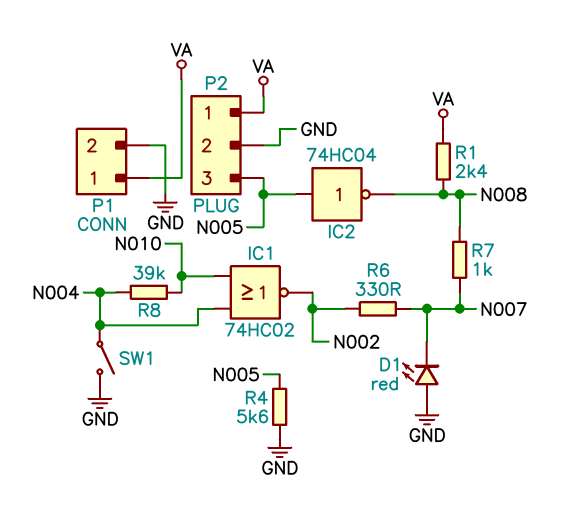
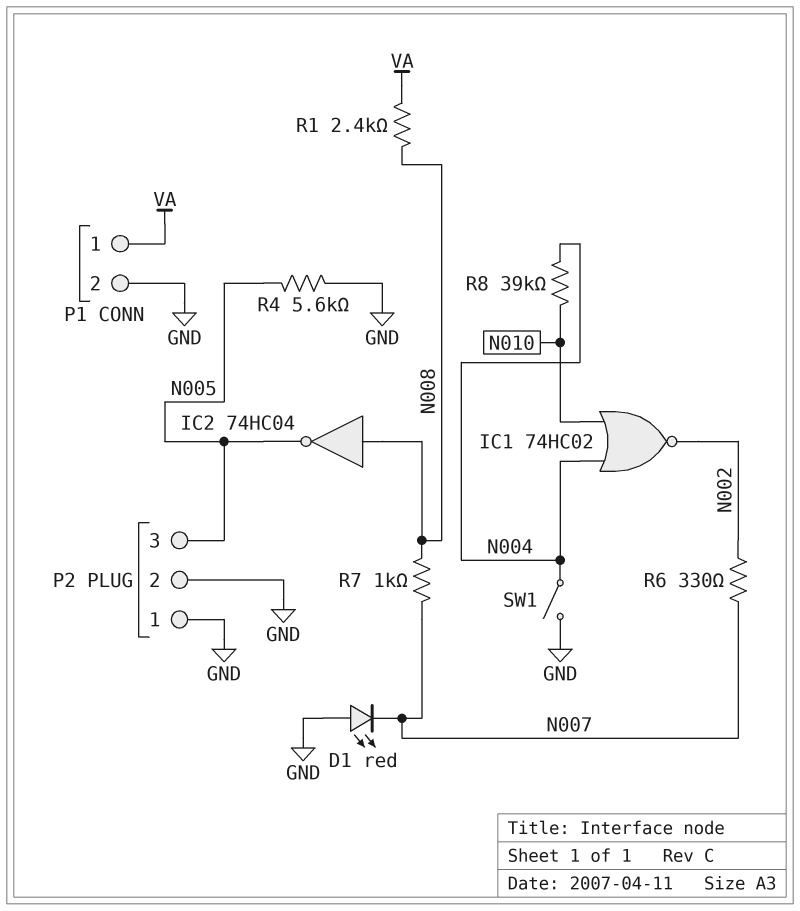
IC2: NOT 74HC04 (in N005, out N008) -> NOT 74HC04 (in N008, out N005)
P2 pin 1: VA -> GND

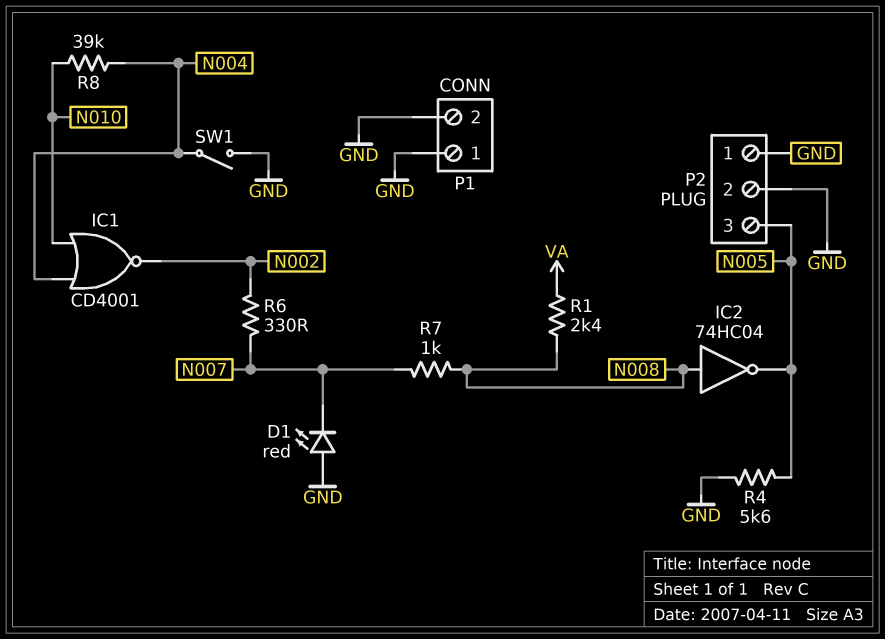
IC1: NOR 74HC02 (in N004, in N010, out N002) -> NOR CD4001 (in N004, in N010, out N002)
P1 pin 1: VA -> GND

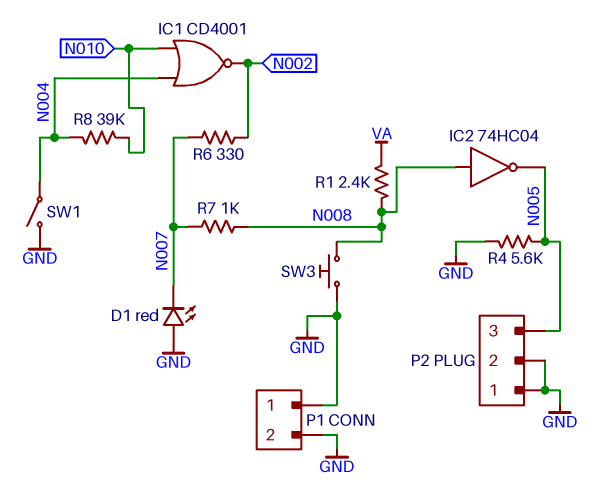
SW3: none -> button (GND, N008)

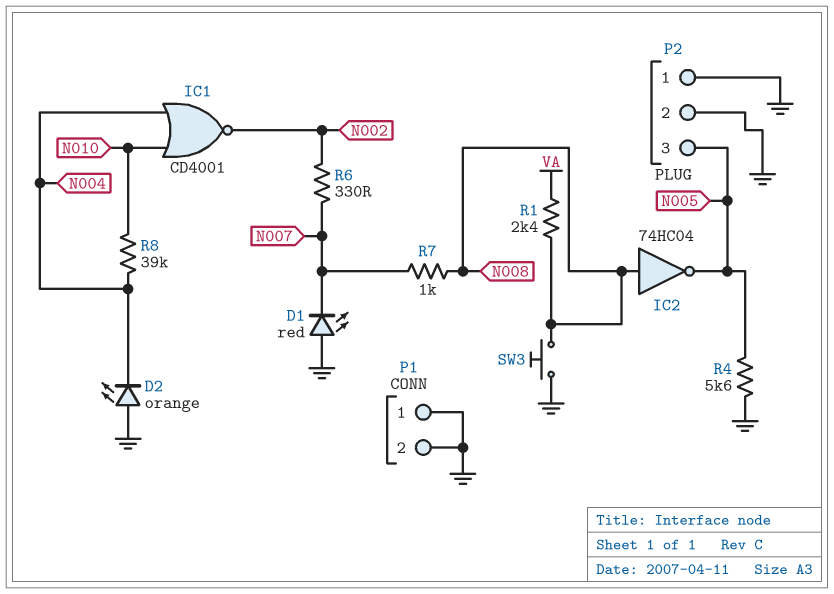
D2: none -> LED orange (A GND, K N004)
SW1: switch (GND, N004) -> none

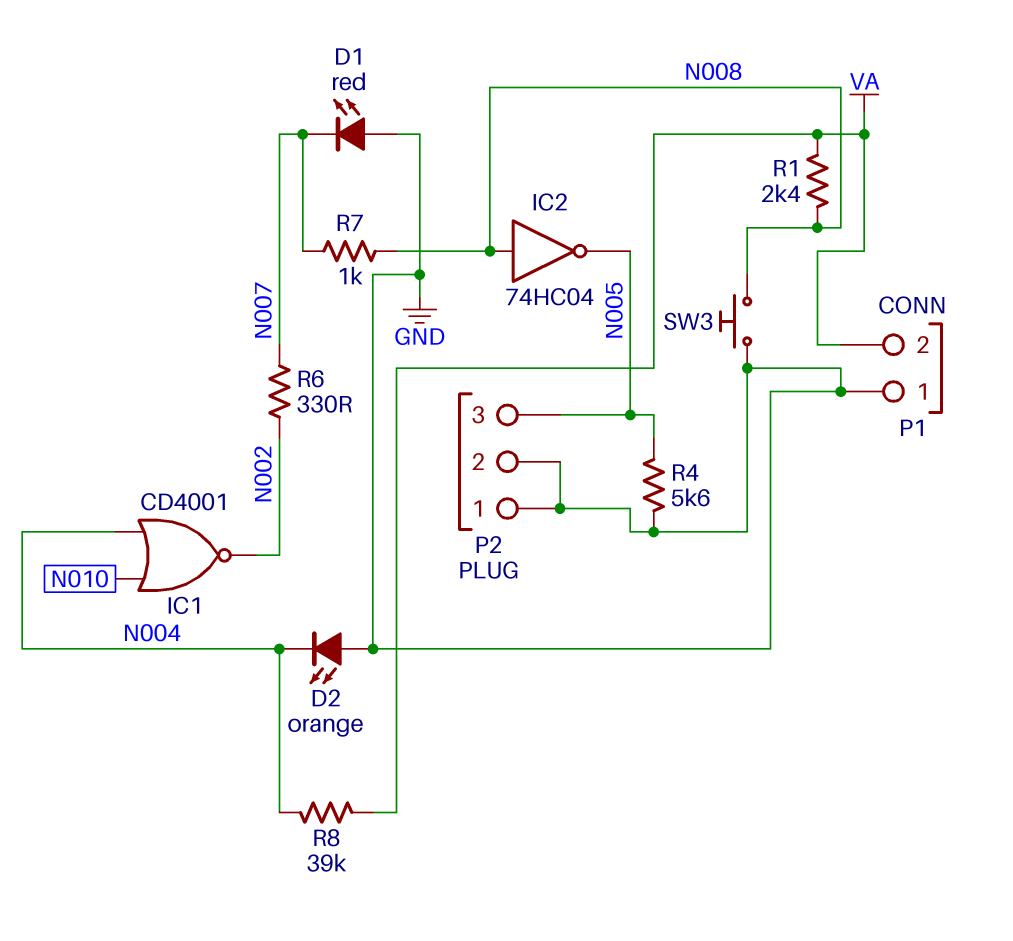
P1 pin 2: GND -> VA
R8: 39k (N004, N010) -> 39k (N004, VA)

